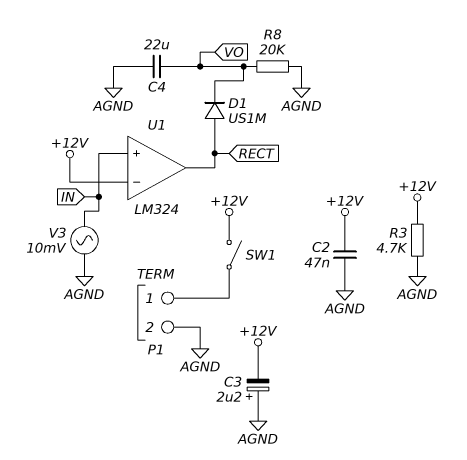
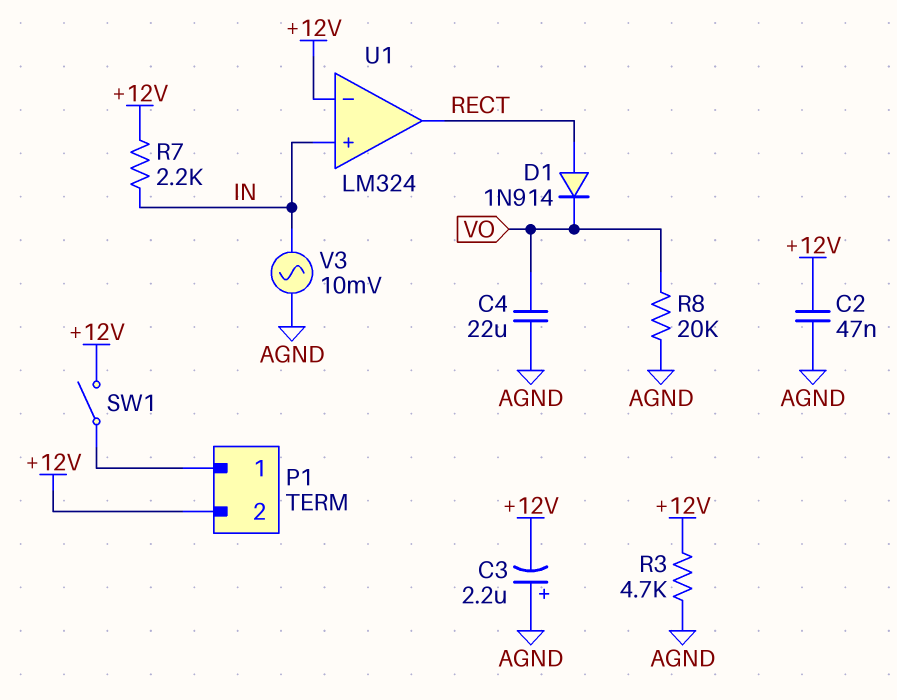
D1: diode US1M (A RECT, K VO) -> diode 1N914 (A RECT, K VO)
P1 pin 2: AGND -> +12V
R7: none -> 2.2k (+12V, IN)

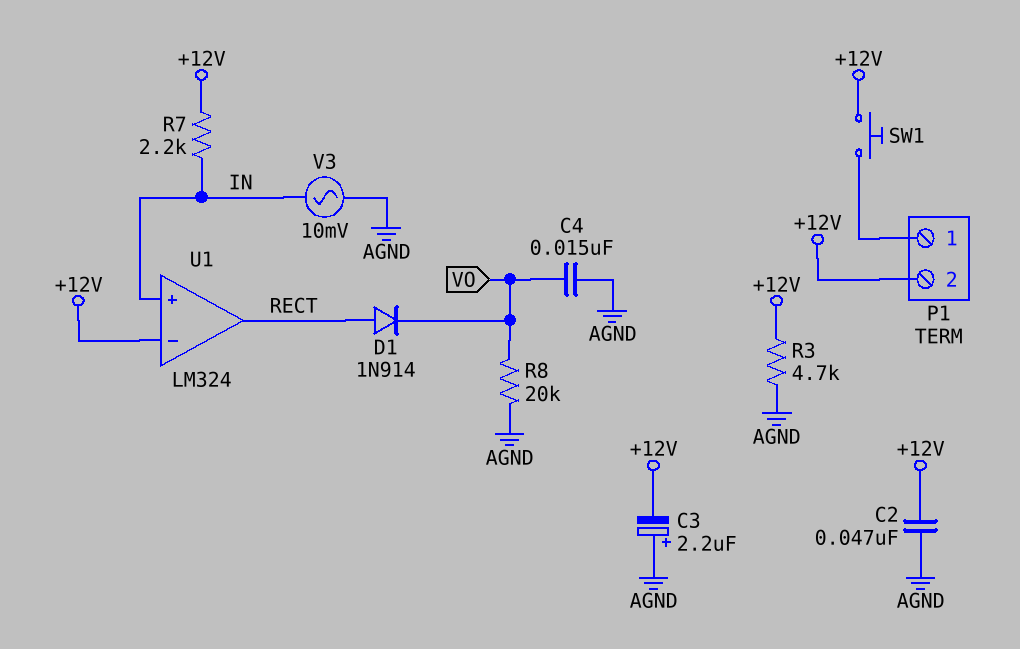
C4: 22uF (AGND, VO) -> 15nF (AGND, VO)
SW1: switch (+12V, P1/1) -> button (+12V, P1/1)

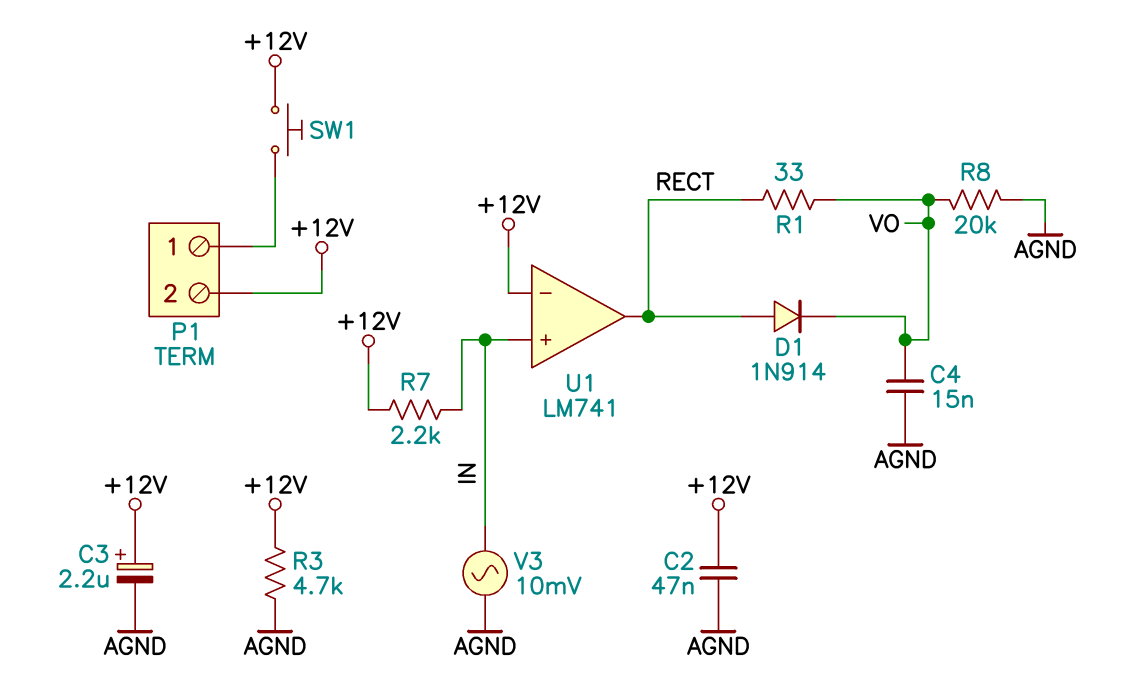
C3: 2.2uF (plus AGND, minus +12V) -> 2.2uF (plus +12V, minus AGND)
R1: none -> 33 (RECT, VO)
U1: LM324 -> LM741

